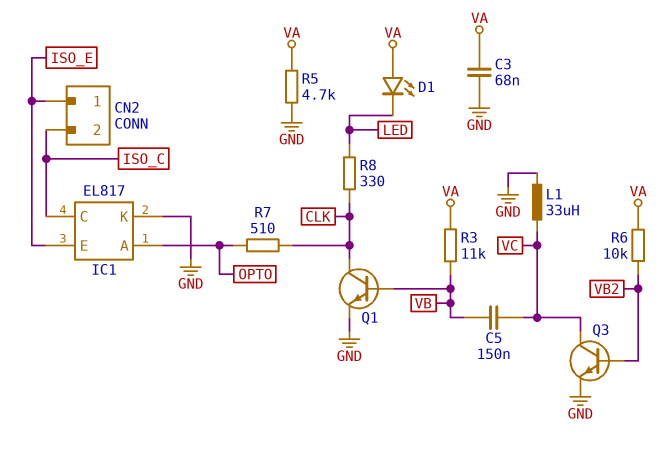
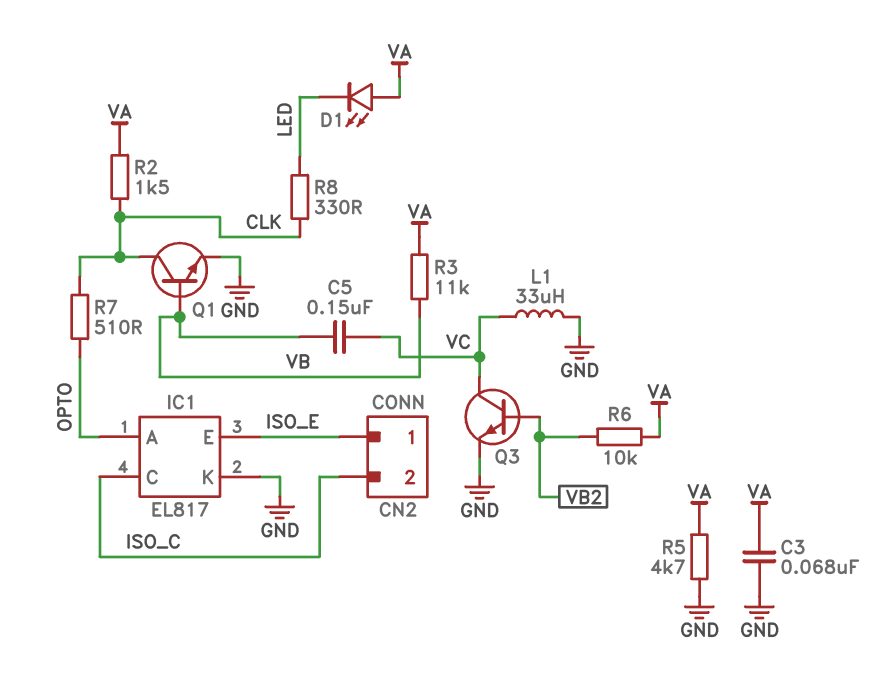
R2: none -> 1.5k (CLK, VA)

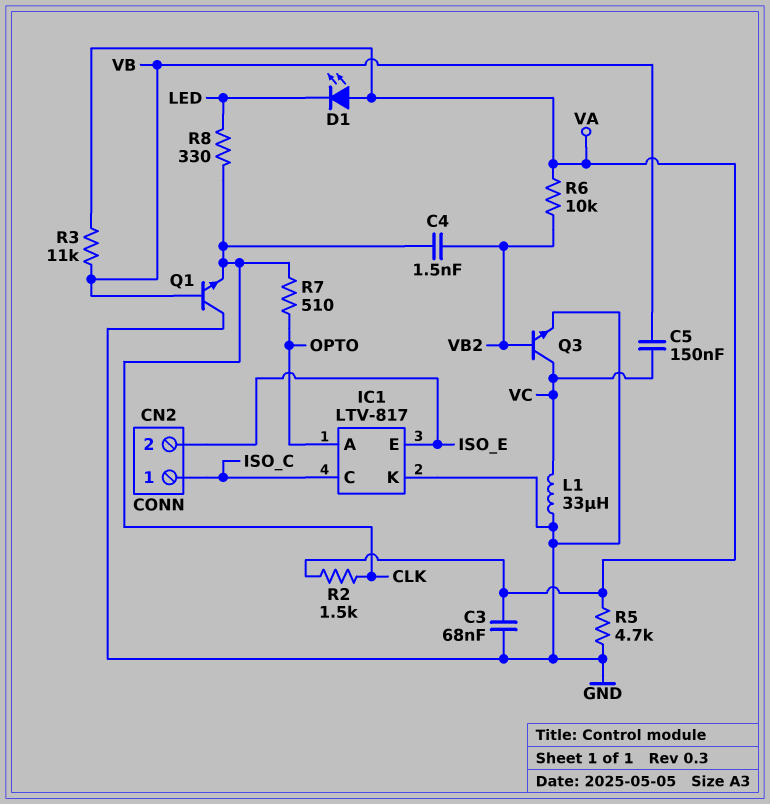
C4: none -> 1.5nF (CLK, VB2)
CN2 pin 1: ISO_E -> ISO_C
CN2 pin 2: ISO_C -> ISO_E
IC1: EL817 -> LTV-817
Q1: NPN (B VB, C CLK, E GND) -> NPN (B VB, C GND, E CLK)

